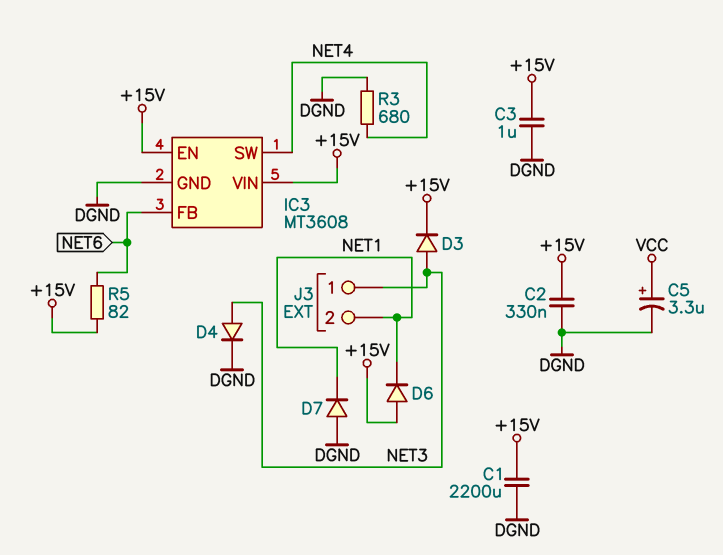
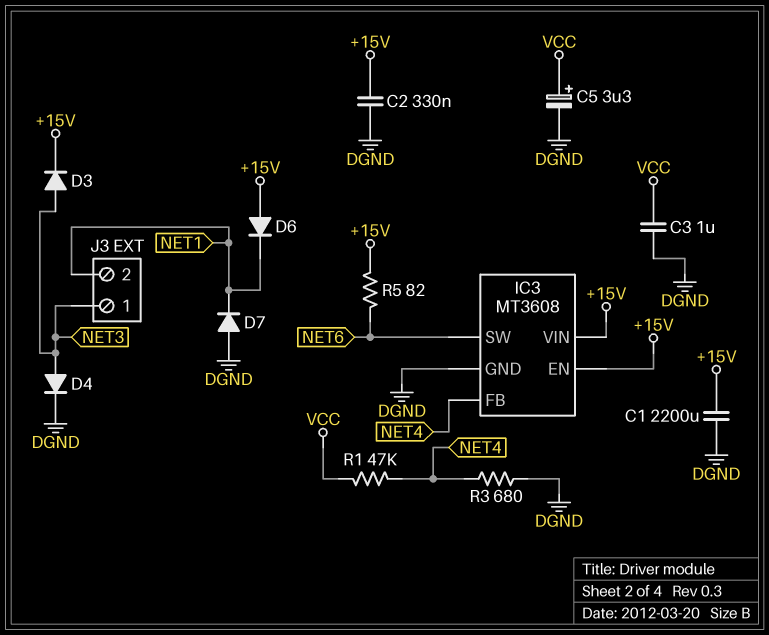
C3: 1uF (+15V, DGND) -> 1uF (DGND, VCC)
IC3 pin FB: NET6 -> NET4
IC3 pin SW: NET4 -> NET6
R1: none -> 47k (NET4, VCC)

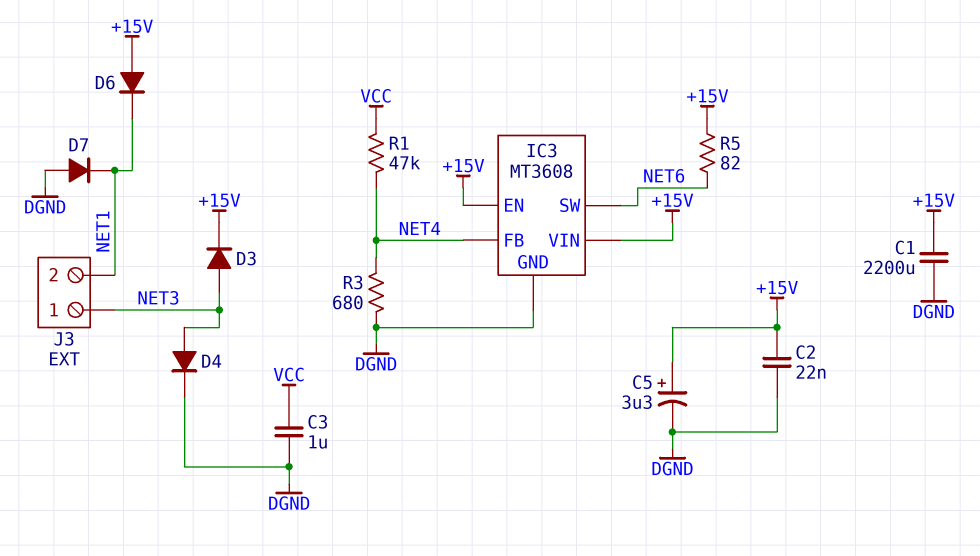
C2: 330nF (+15V, DGND) -> 22nF (+15V, DGND)
C5: 3.3uF (plus VCC, minus DGND) -> 3.3uF (plus +15V, minus DGND)

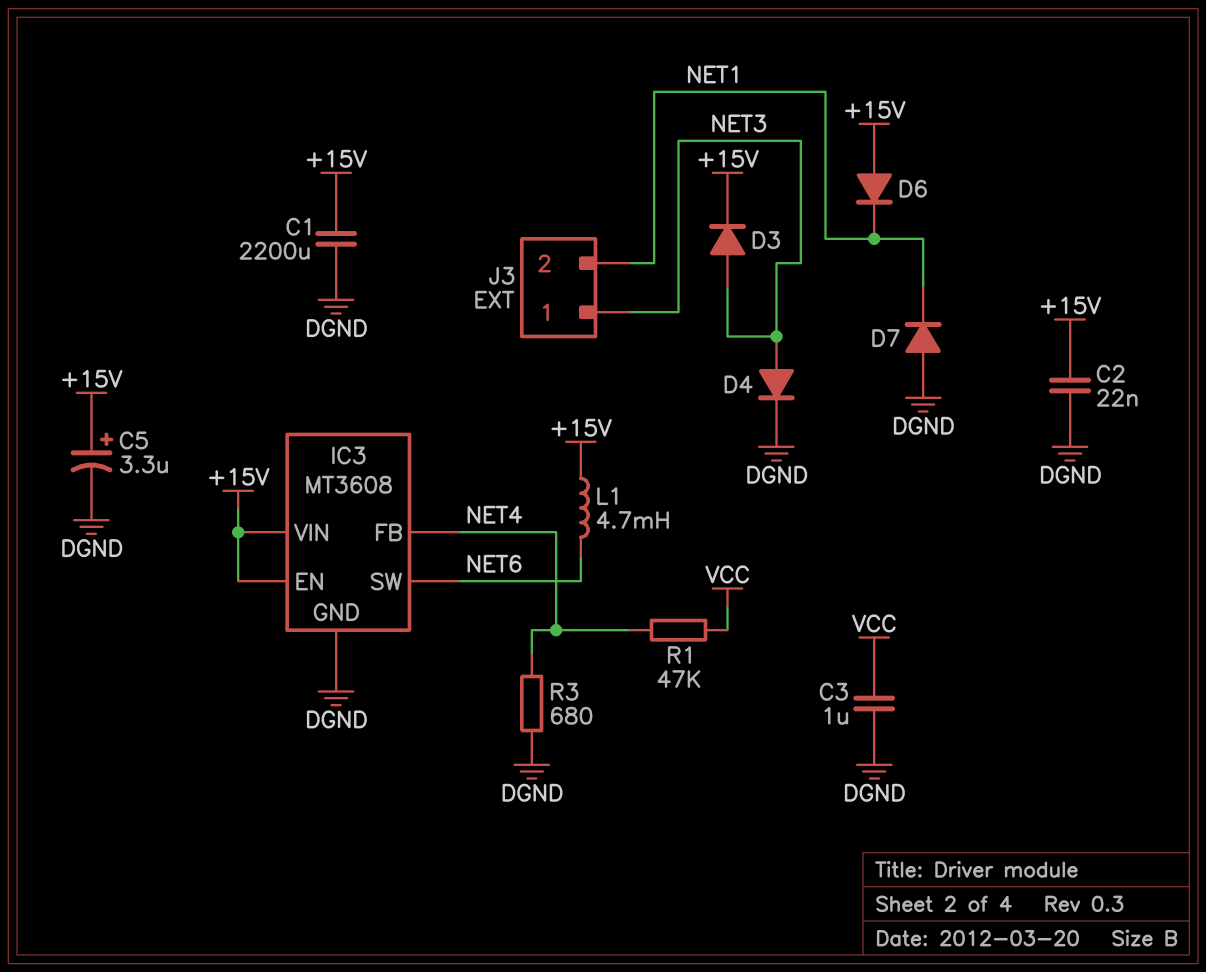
L1: none -> 4.7mH (+15V, NET6)
R5: 82 (+15V, NET6) -> none

